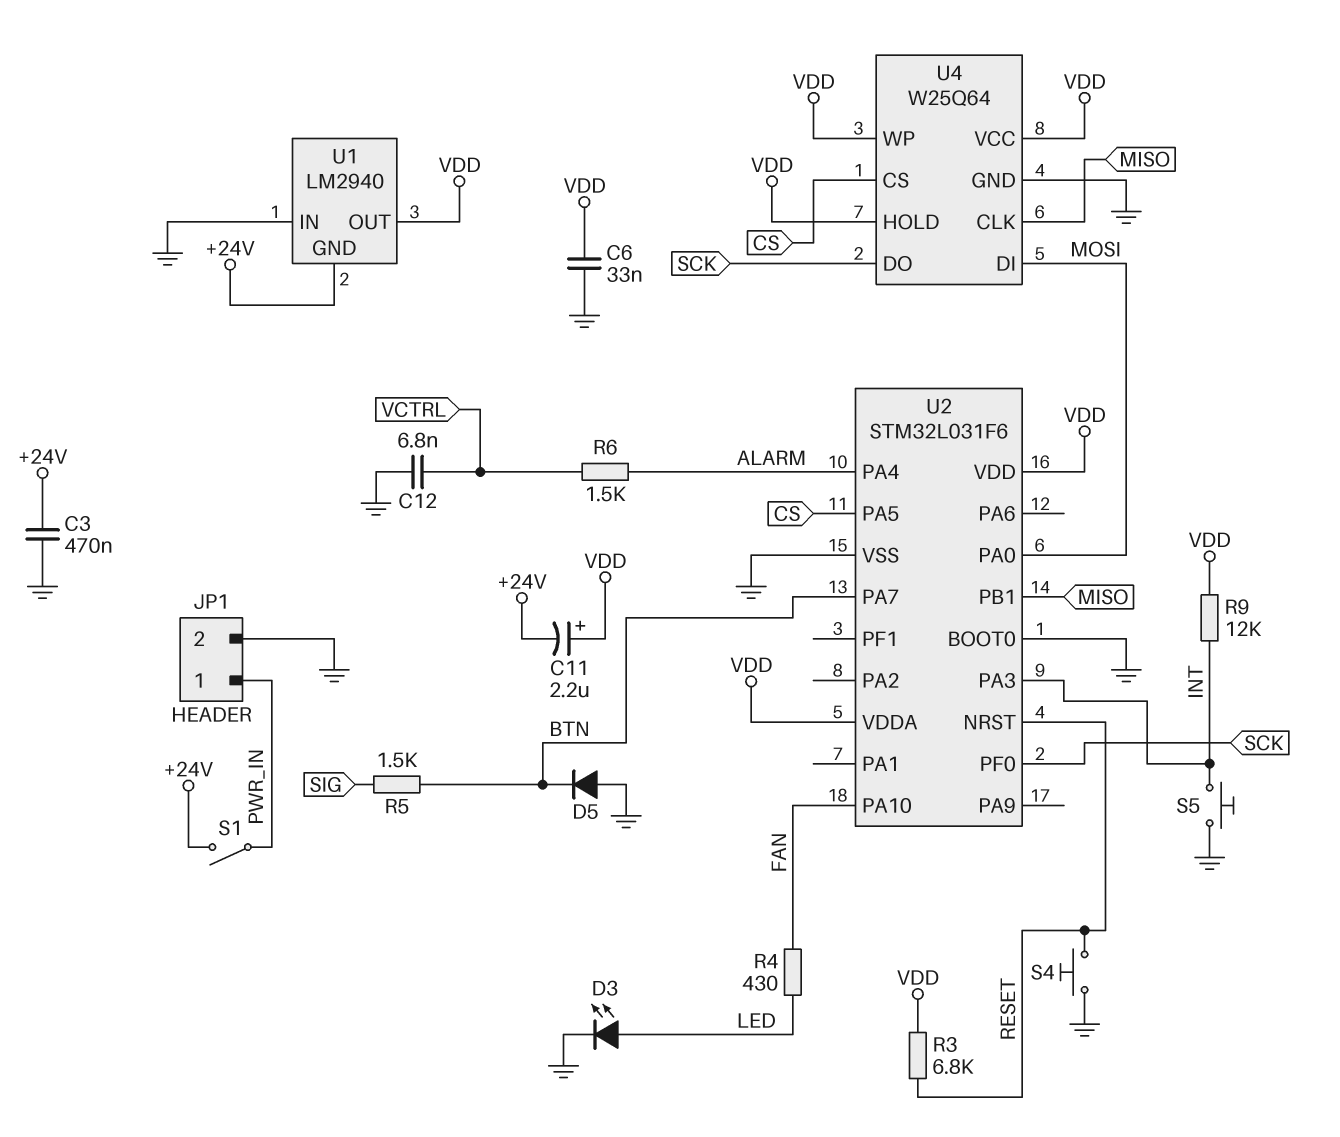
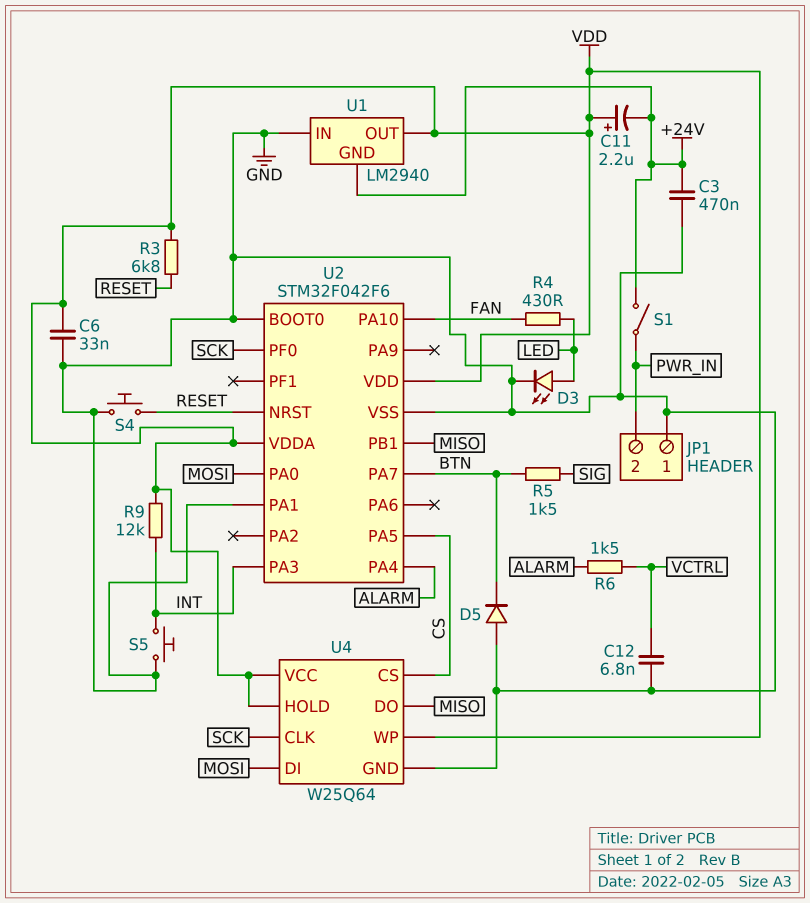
JP1 pin 1: PWR_IN -> GND
JP1 pin 2: GND -> PWR_IN
U2: STM32L031F6 -> STM32F042F6
U2 pin PA1: none -> GND
U4 pin CLK: MISO -> SCK
U4 pin DO: SCK -> MISO

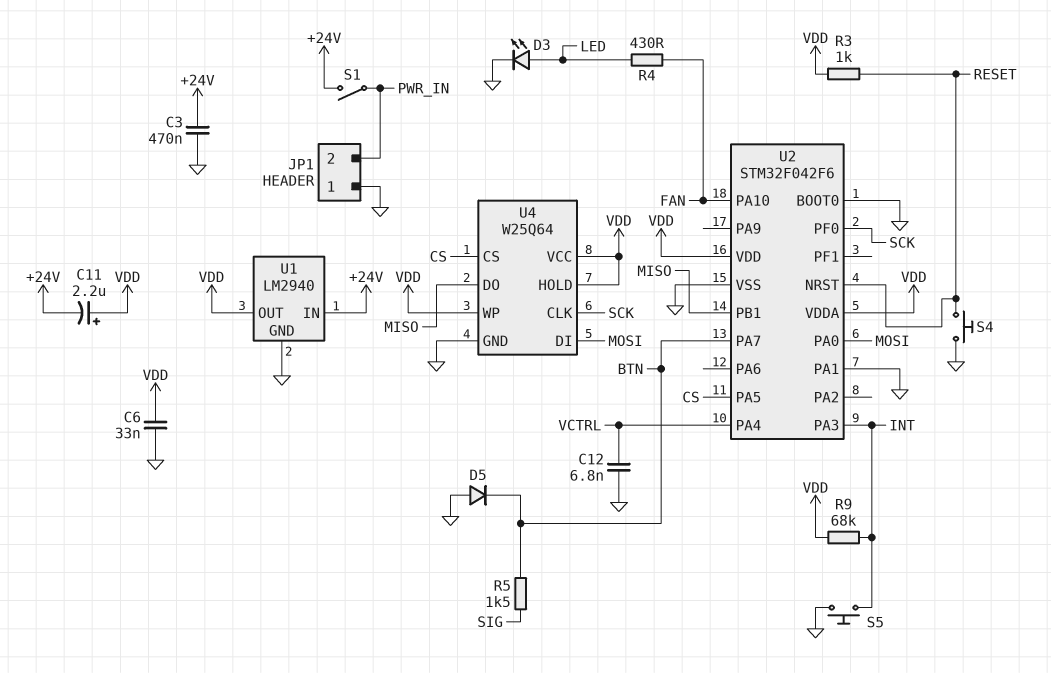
R3: 6.8k (RESET, VDD) -> 1k (RESET, VDD)
R6: 1.5k (ALARM, VCTRL) -> none
R9: 12k (INT, VDD) -> 68k (INT, VDD)
U1 pin GND: +24V -> GND
U1 pin IN: GND -> +24V
U2 pin PA4: ALARM -> VCTRL

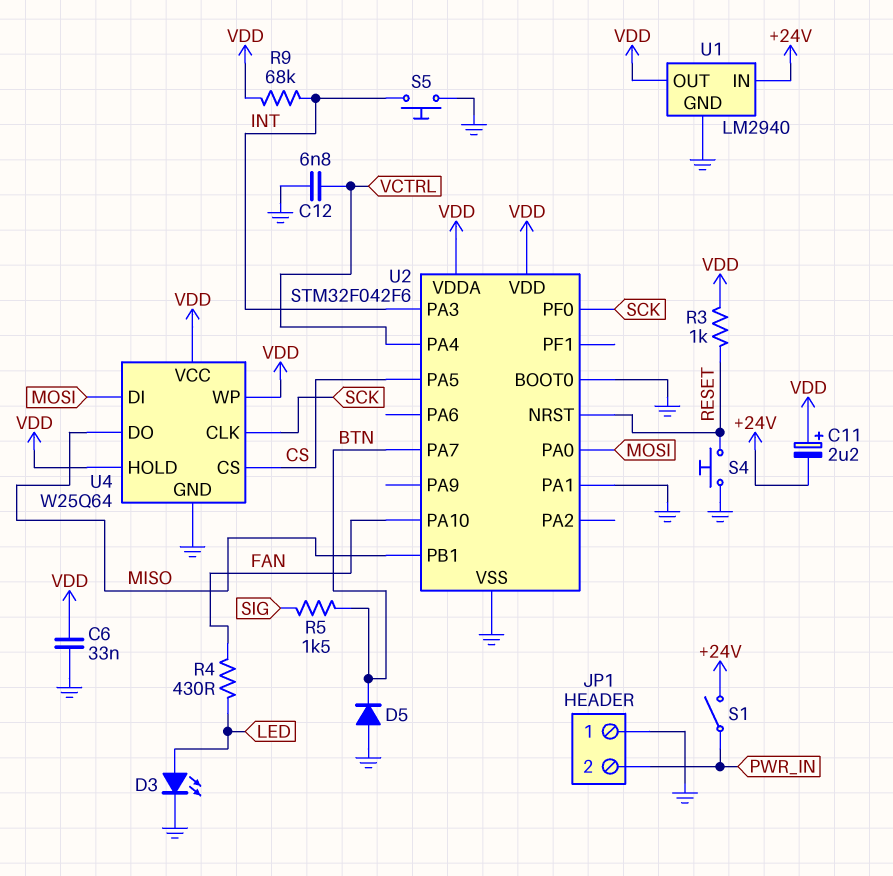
C3: 470nF (+24V, GND) -> none

